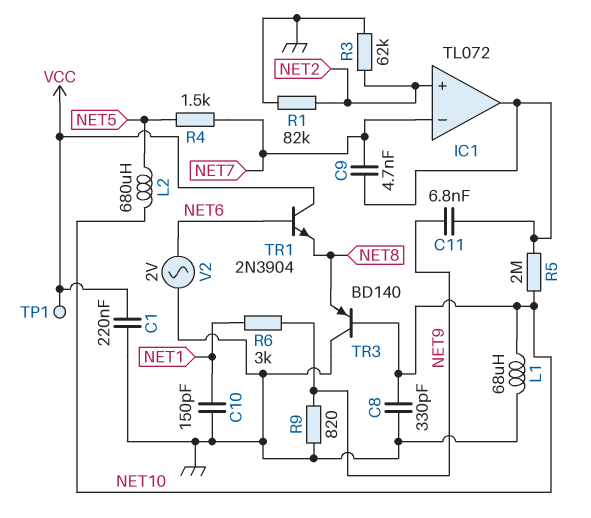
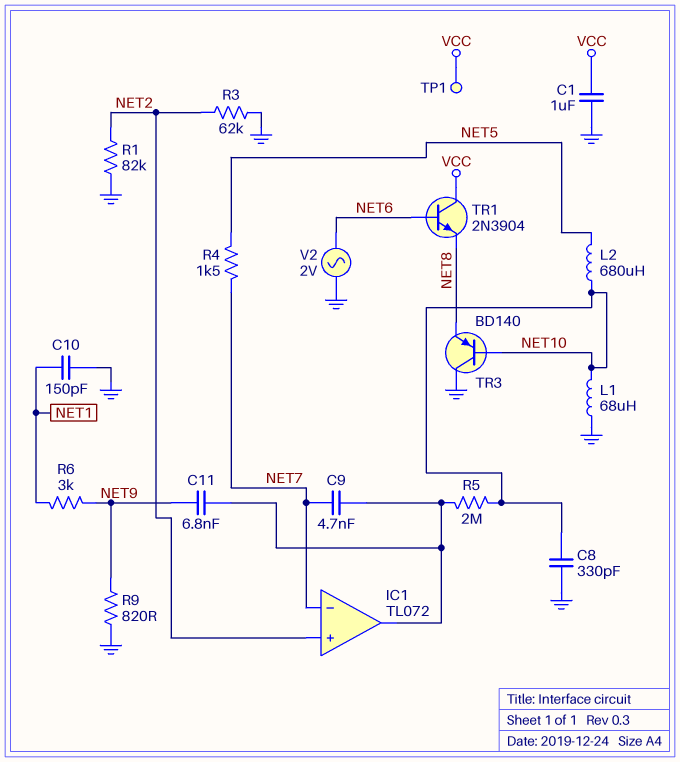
C1: 220nF (GND, VCC) -> 1uF (GND, VCC)

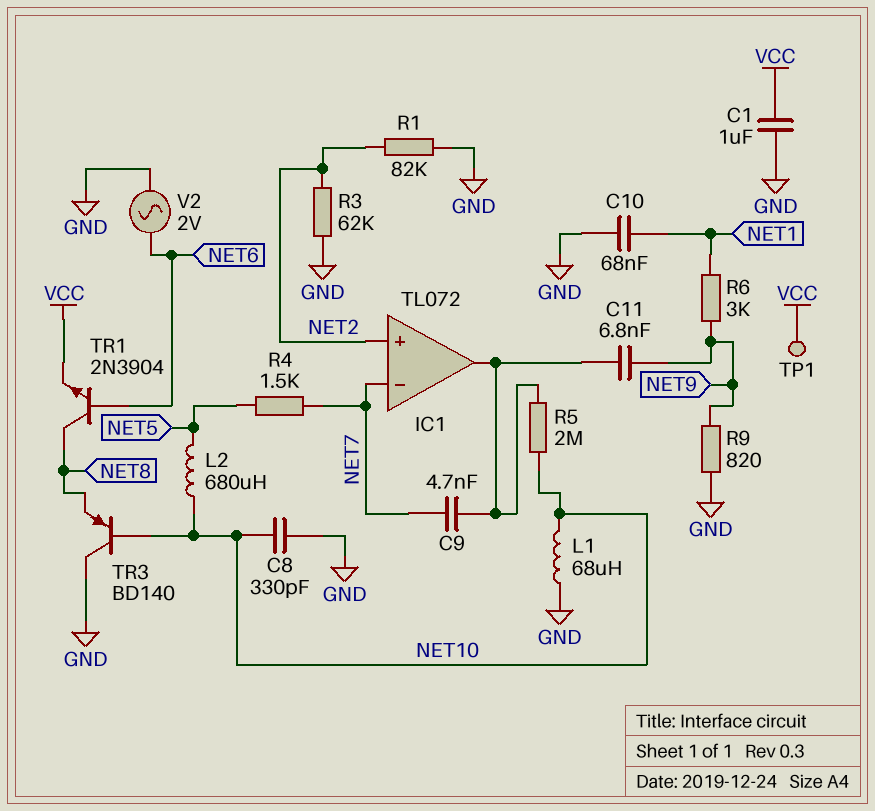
C10: 150pF (GND, NET1) -> 68nF (GND, NET1)
TR1: NPN 2N3904 (B NET6, C VCC, E NET8) -> NPN 2N3904 (B NET6, C NET8, E VCC)

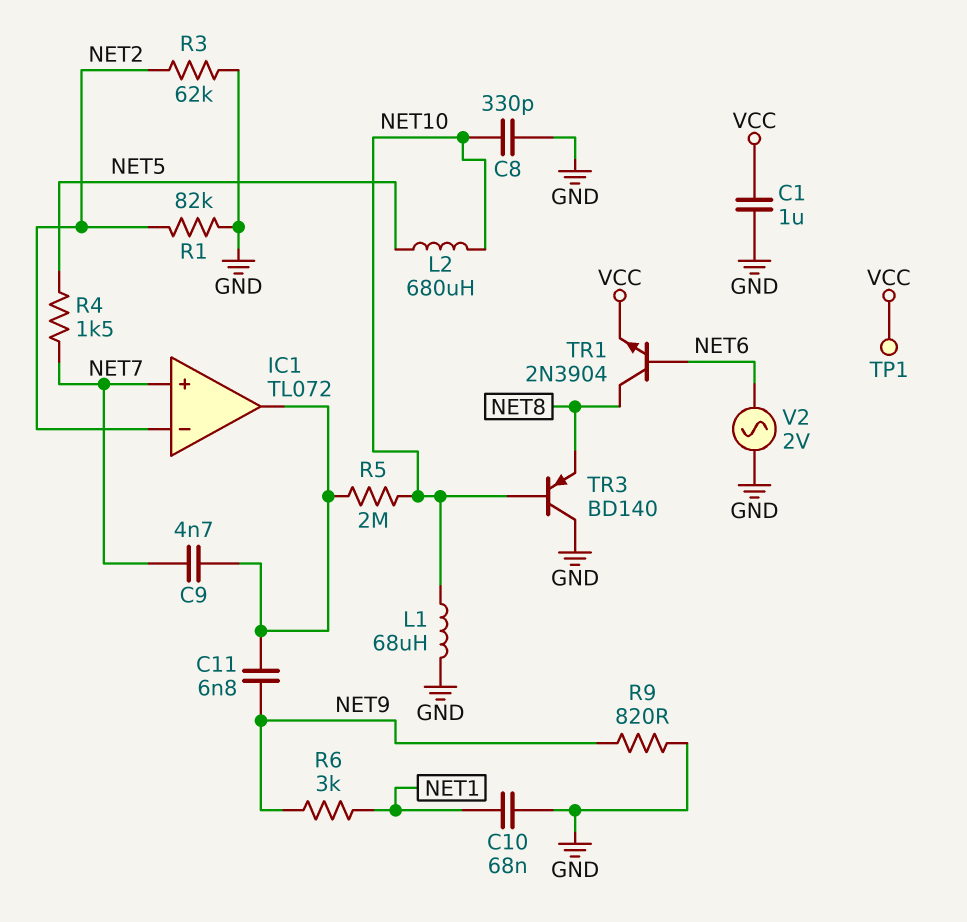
IC1 pin in+: NET2 -> NET7
IC1 pin in-: NET7 -> NET2

